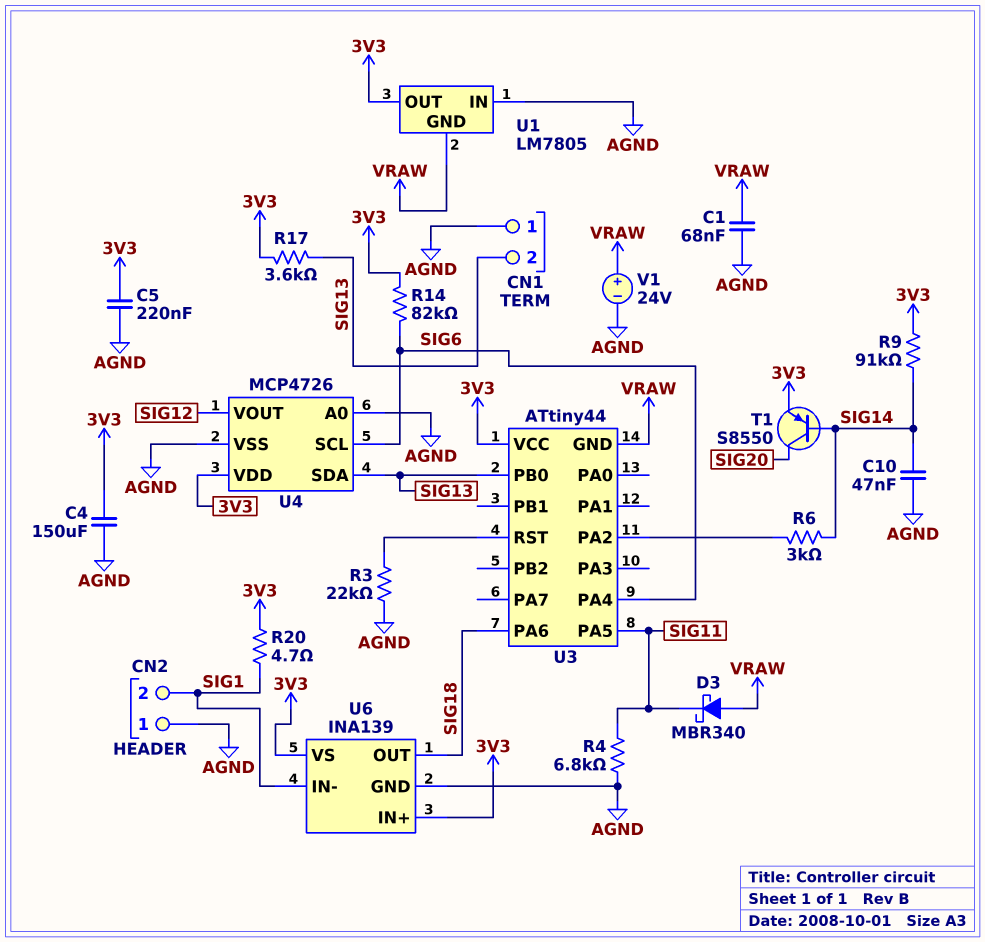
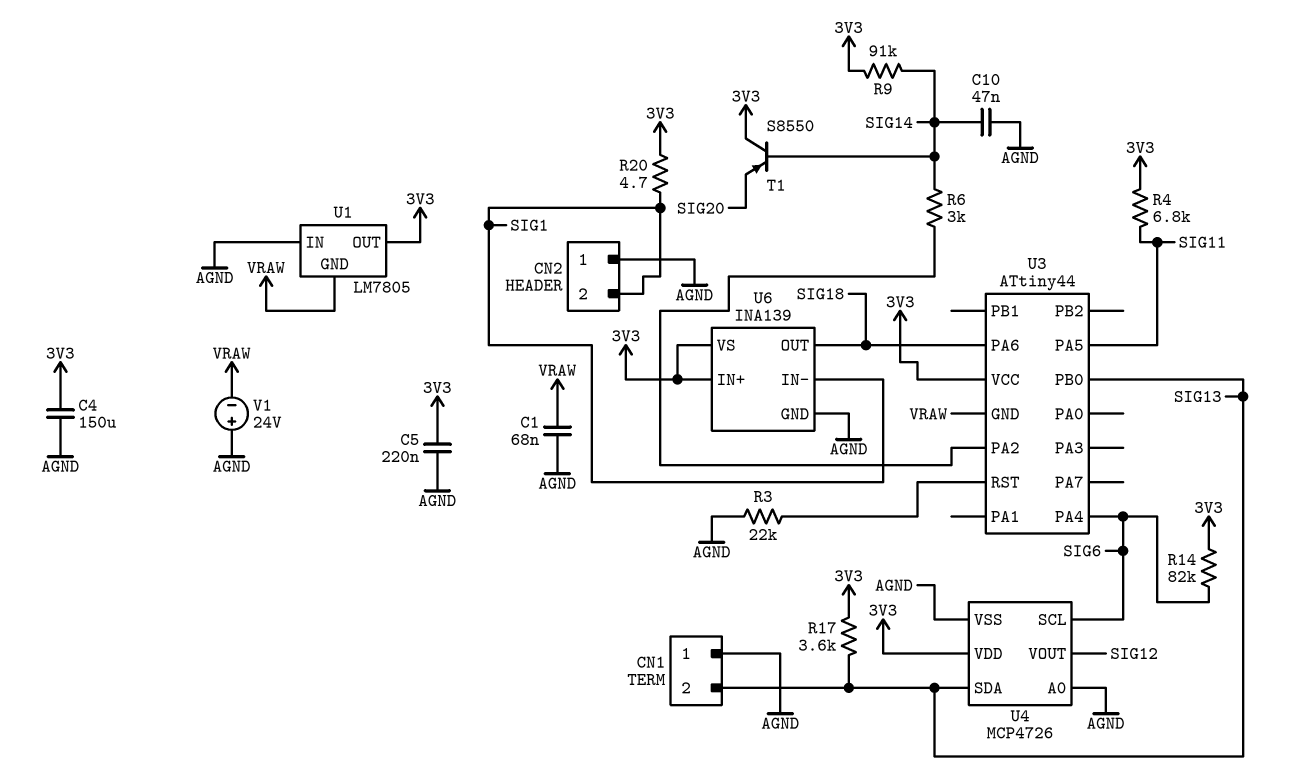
D3: schottky MBR340 (A VRAW, K SIG11) -> none
R4: 6.8k (AGND, SIG11) -> 6.8k (3V3, SIG11)
T1: PNP S8550 (B SIG14, C SIG20, E 3V3) -> PNP S8550 (B SIG14, C 3V3, E SIG20)
V1: 24V (plus VRAW, minus AGND) -> 24V (plus AGND, minus VRAW)

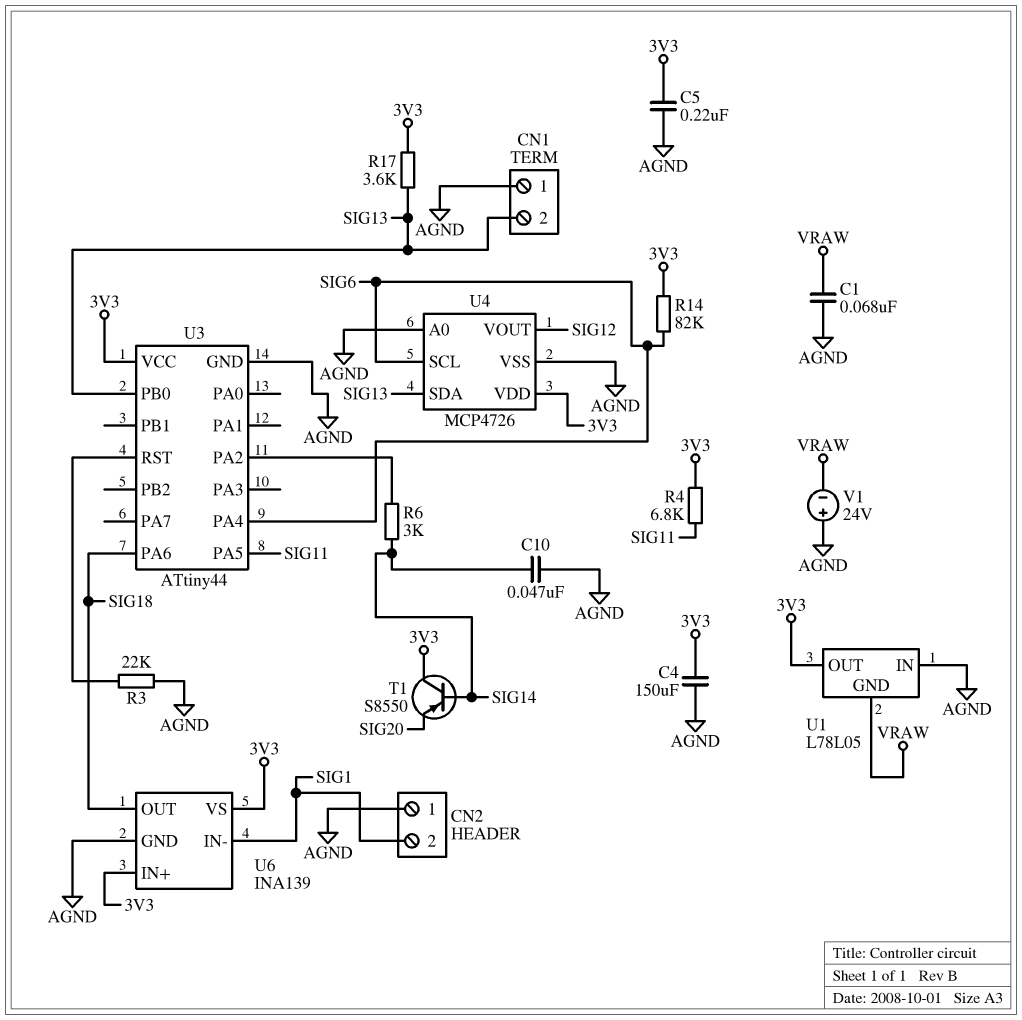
R9: 91k (3V3, SIG14) -> none
R20: 4.7 (3V3, SIG1) -> none
U1: LM7805 -> L78L05
U3 pin GND: VRAW -> AGND

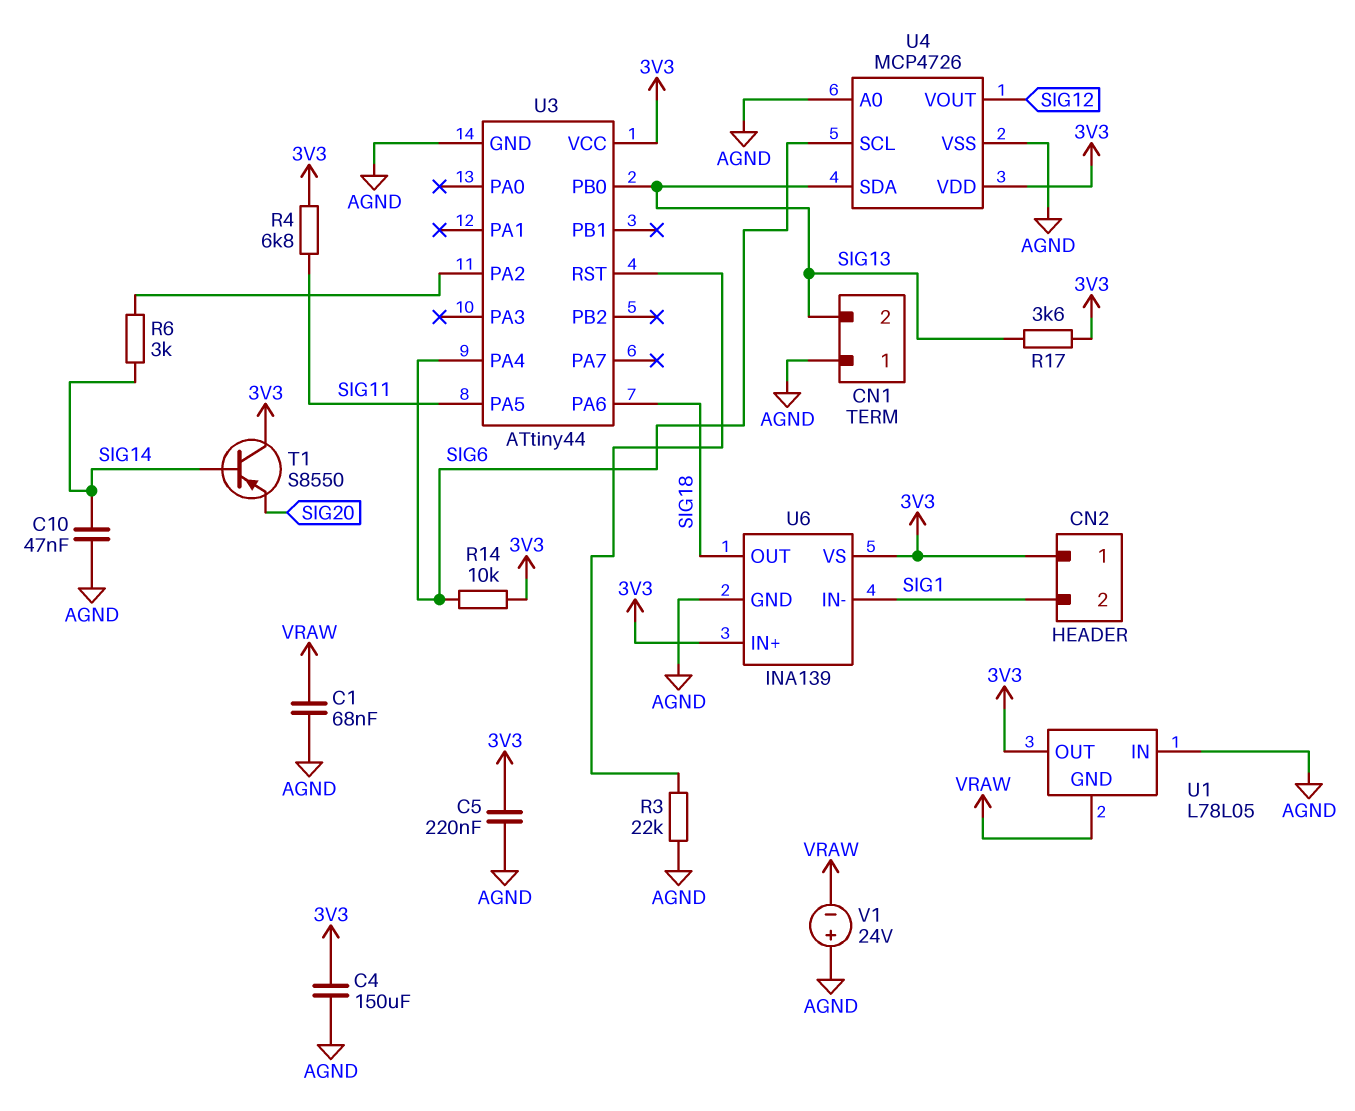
CN2 pin 1: AGND -> 3V3
R14: 82k (3V3, SIG6) -> 10k (3V3, SIG6)

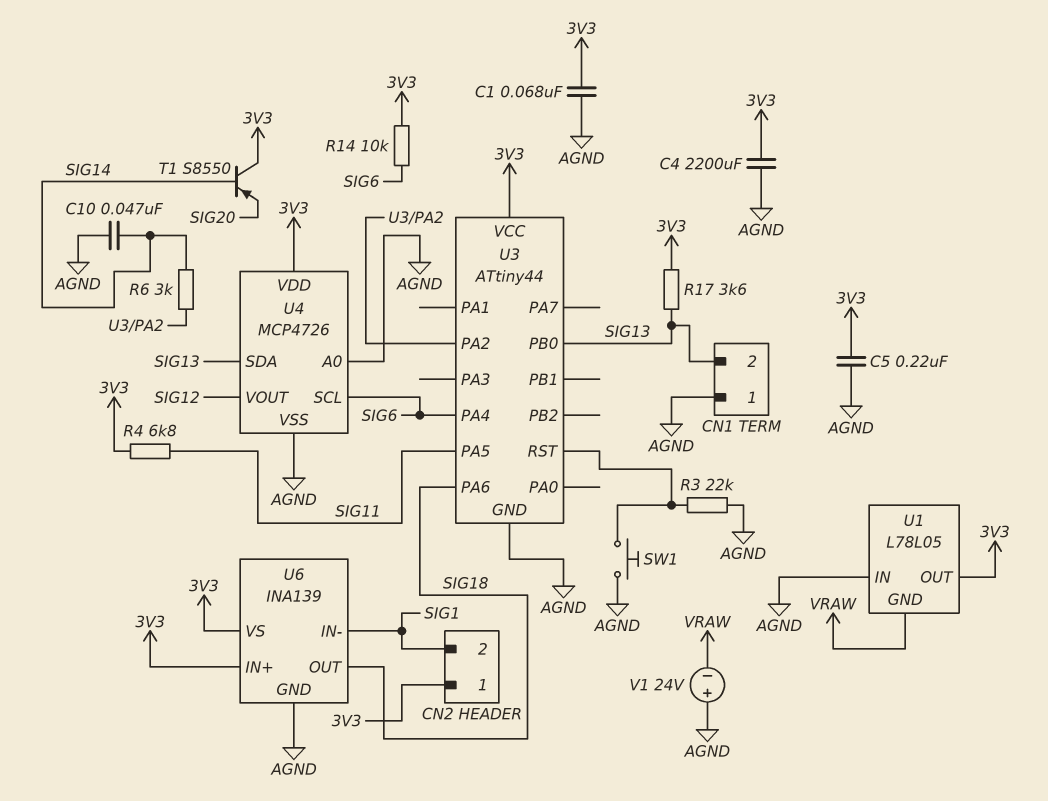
C1: 68nF (AGND, VRAW) -> 68nF (3V3, AGND)
C4: 150uF (3V3, AGND) -> 2200uF (3V3, AGND)
SW1: none -> button (AGND, U3/RST)

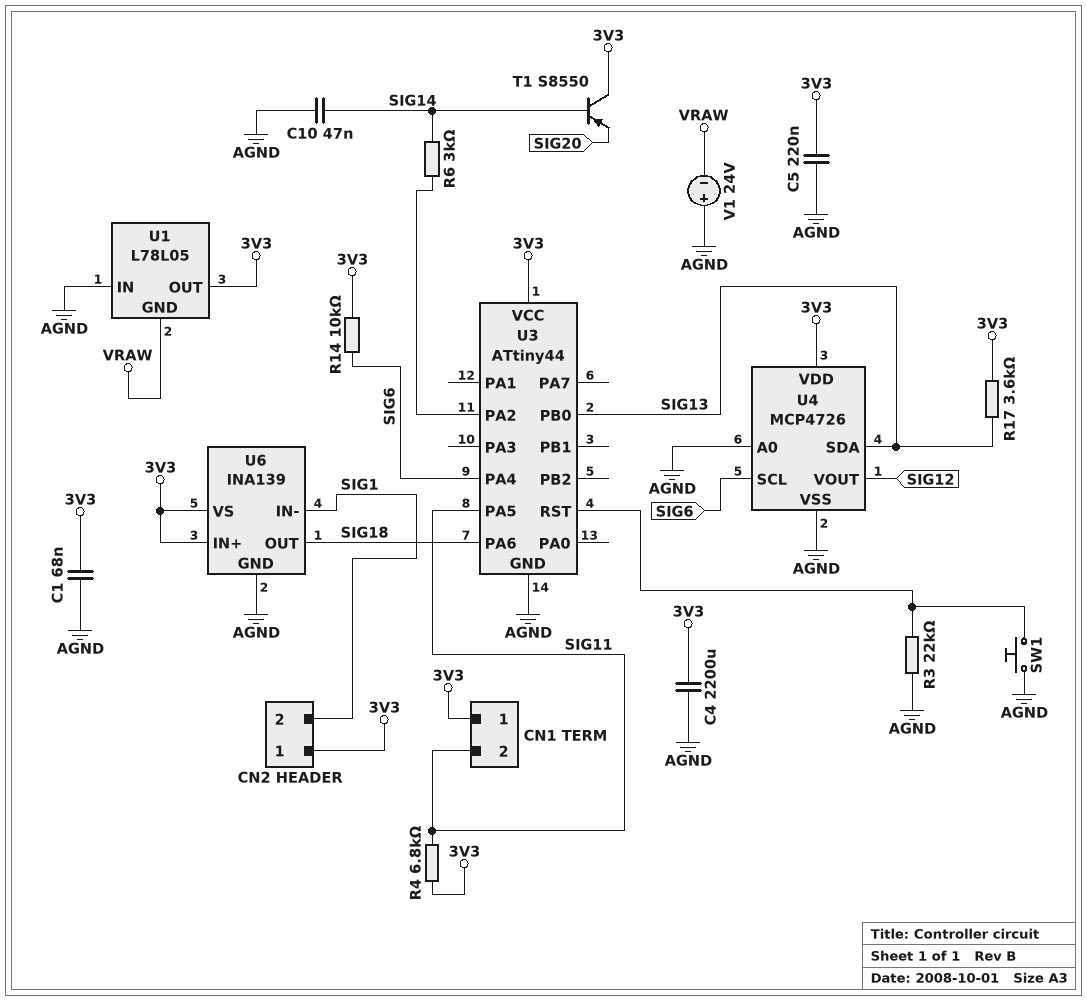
CN1 pin 1: AGND -> 3V3
CN1 pin 2: SIG13 -> SIG11

